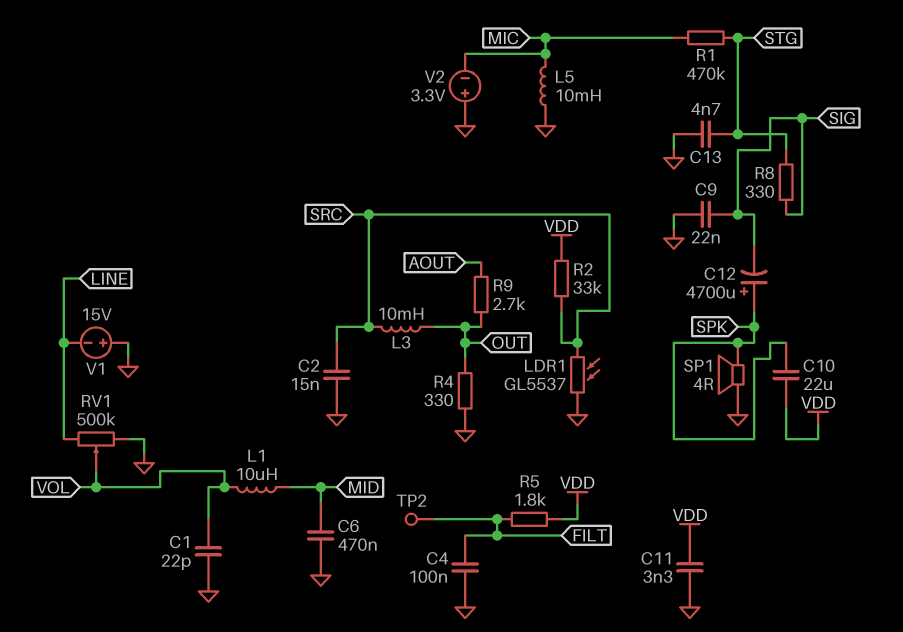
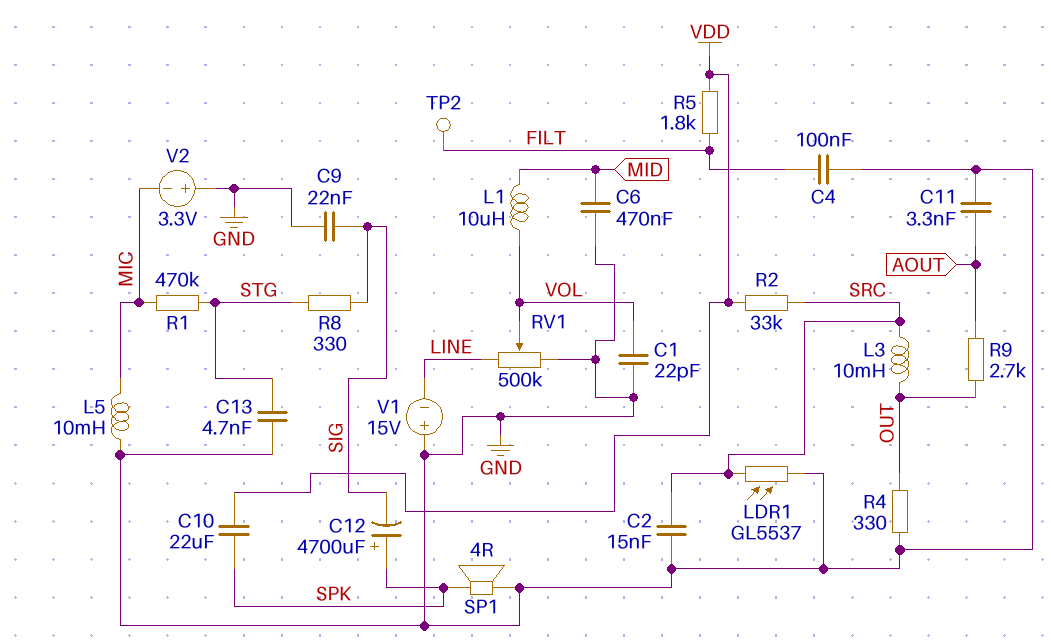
C11: 3.3nF (GND, VDD) -> 3.3nF (AOUT, GND)

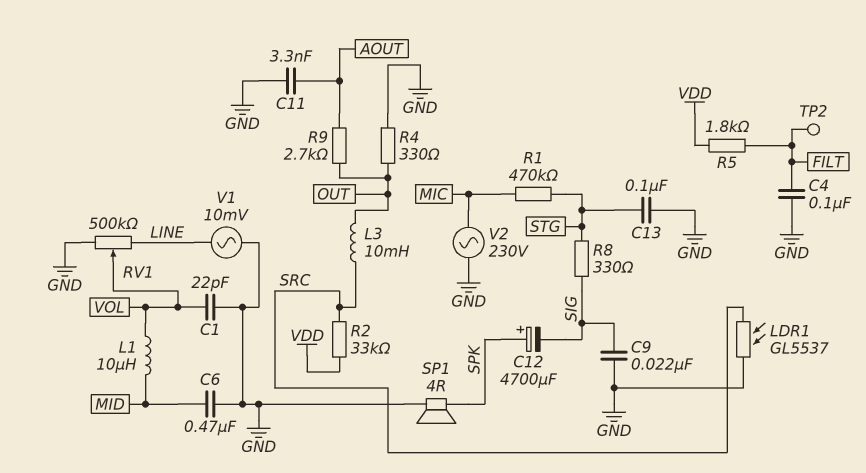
C2: 15nF (GND, SRC) -> none
C10: 22uF (SPK, VDD) -> none
C13: 4.7nF (GND, STG) -> 100nF (GND, STG)
L5: 10mH (GND, MIC) -> none
V1: 15V (plus GND, minus LINE) -> AC 10mV (GND, LINE)
V2: 3.3V (plus GND, minus MIC) -> AC 230V (GND, MIC)

